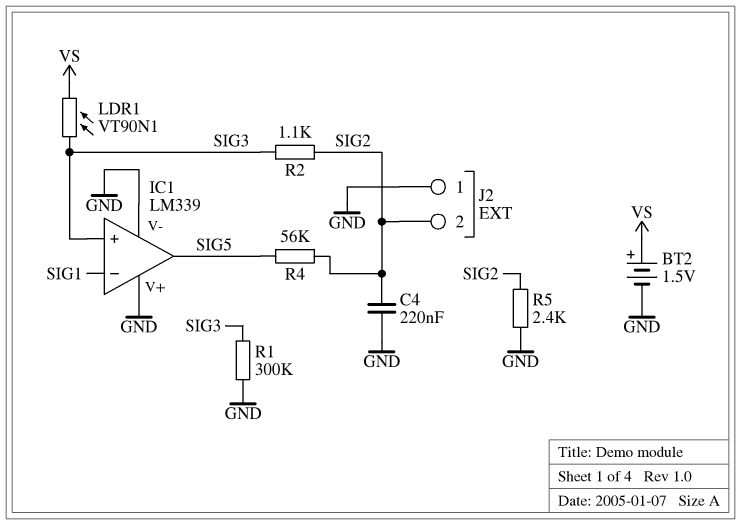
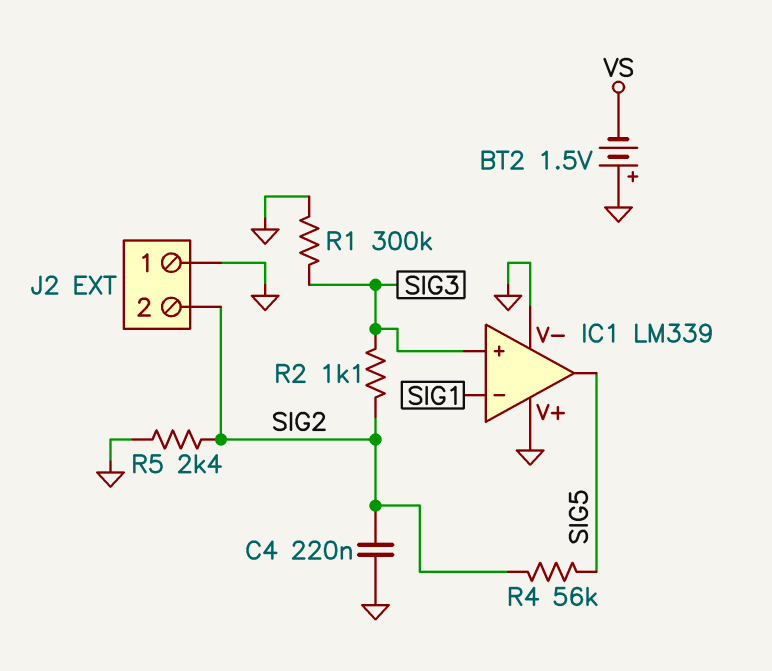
BT2: 1.5V (plus VS, minus GND) -> 1.5V (plus GND, minus VS)
LDR1: VT90N1 (SIG3, VS) -> none

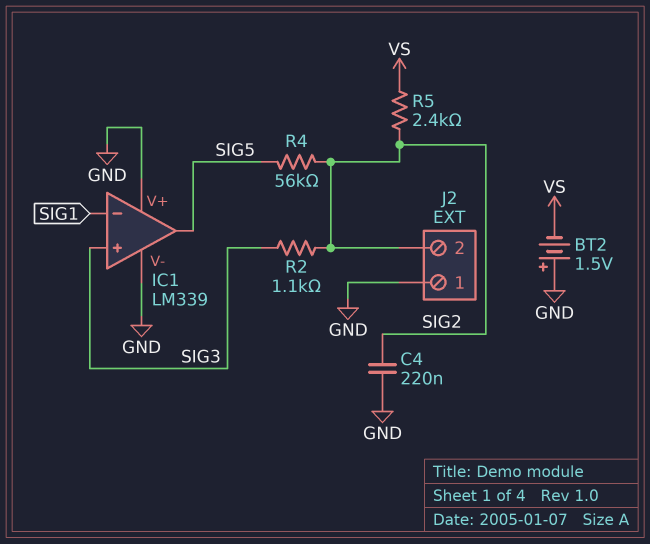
R1: 300k (GND, SIG3) -> none
R5: 2.4k (GND, SIG2) -> 2.4k (SIG2, VS)

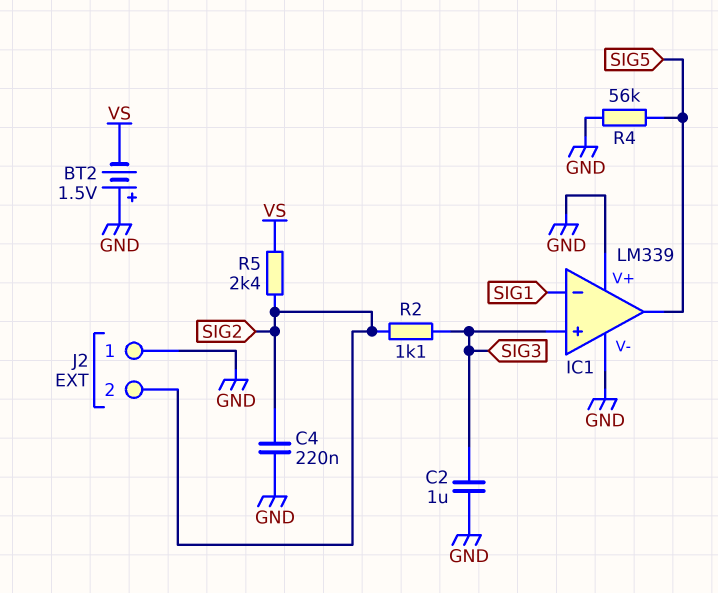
C2: none -> 1uF (GND, SIG3)
R4: 56k (SIG2, SIG5) -> 56k (GND, SIG5)

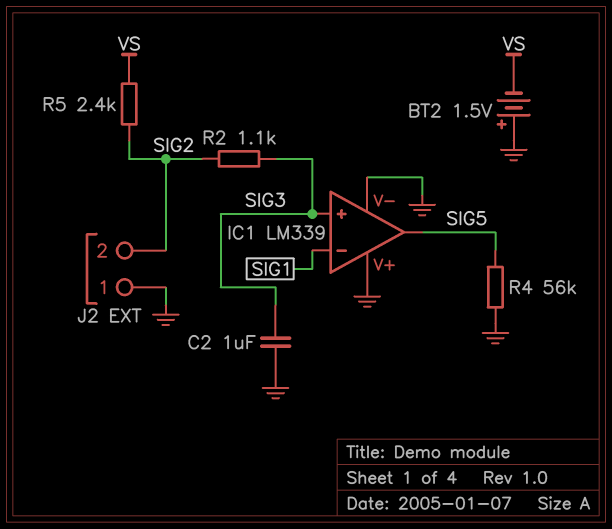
C4: 220nF (GND, SIG2) -> none

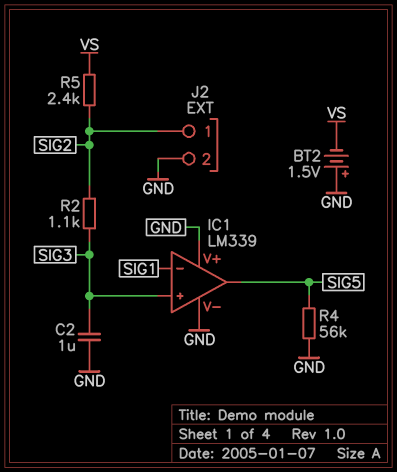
J2 pin 1: GND -> SIG2
J2 pin 2: SIG2 -> GND

